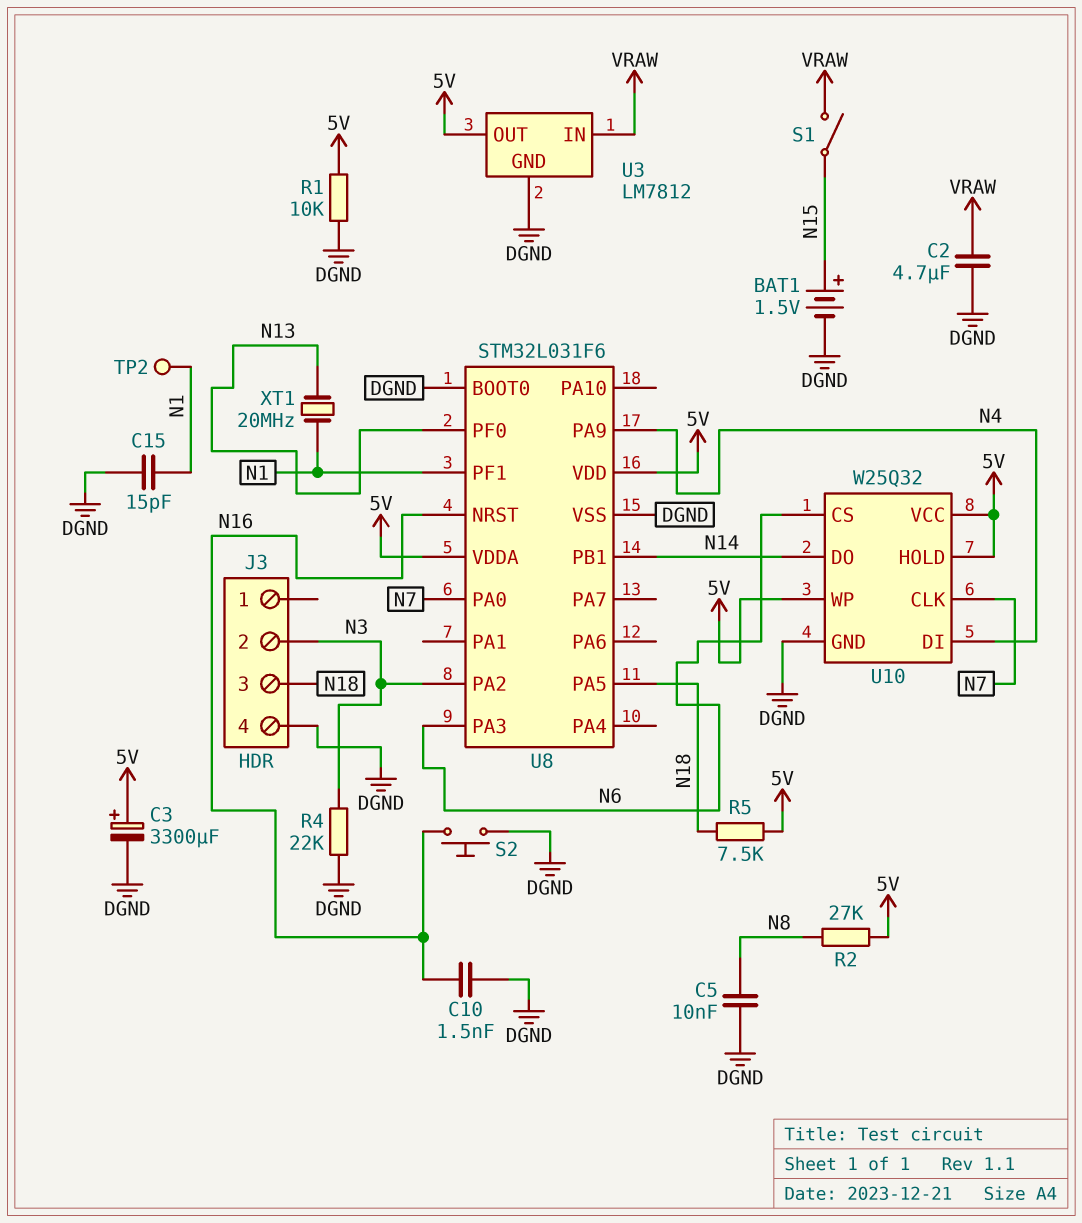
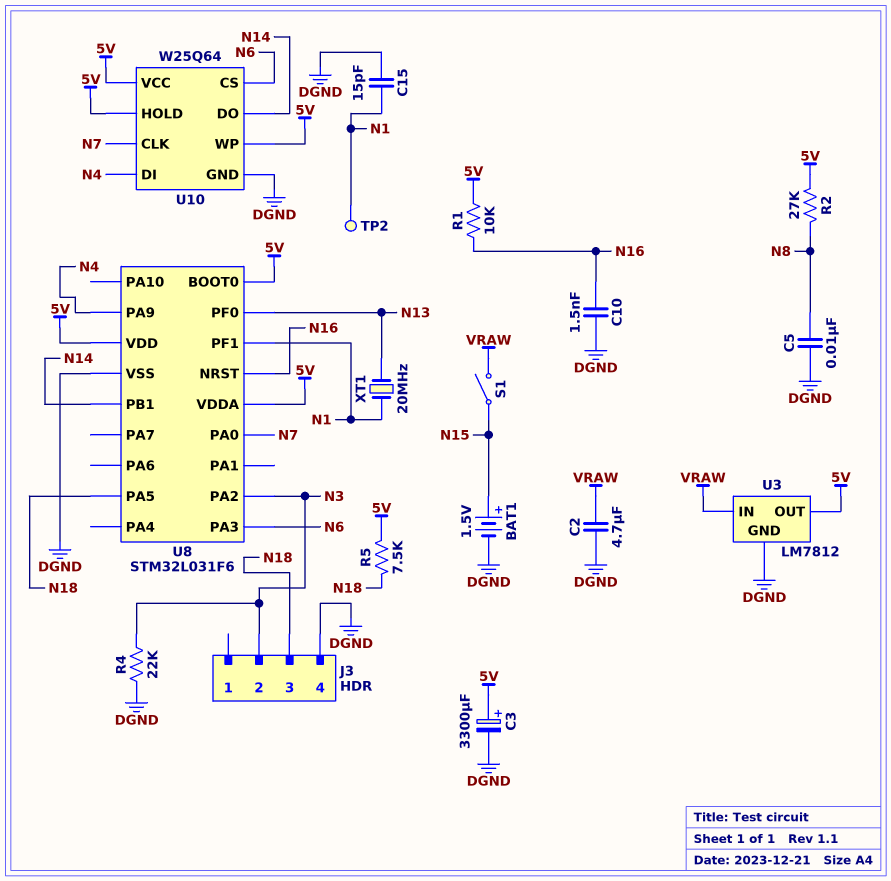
R1: 10k (5V, DGND) -> 10k (5V, N16)
S2: button (DGND, N16) -> none
U8 pin BOOT0: DGND -> 5V
U10: W25Q32 -> W25Q64

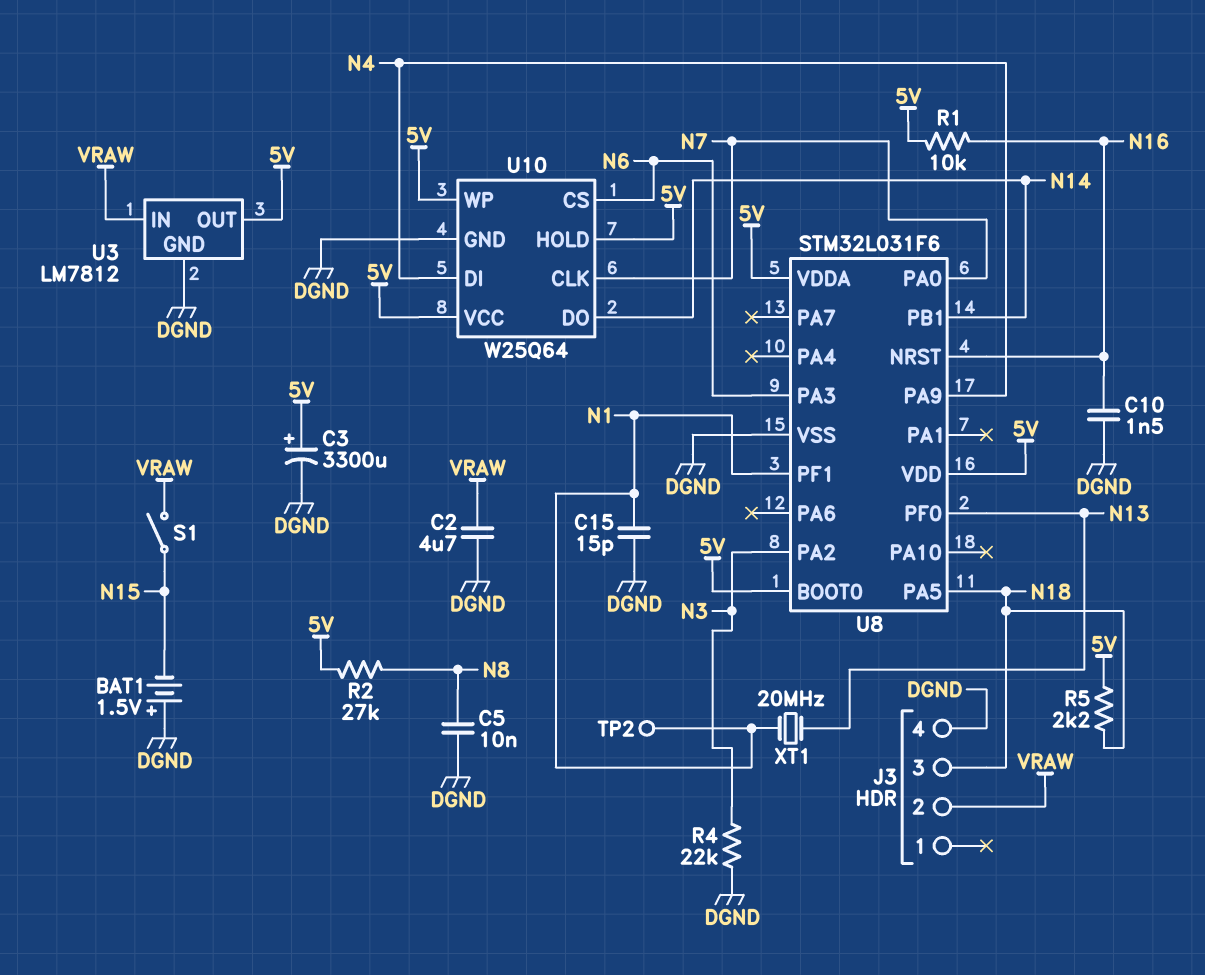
BAT1: 1.5V (plus N15, minus DGND) -> 1.5V (plus DGND, minus N15)
J3 pin 2: N3 -> VRAW
R5: 7.5k (5V, N18) -> 2.2k (5V, N18)

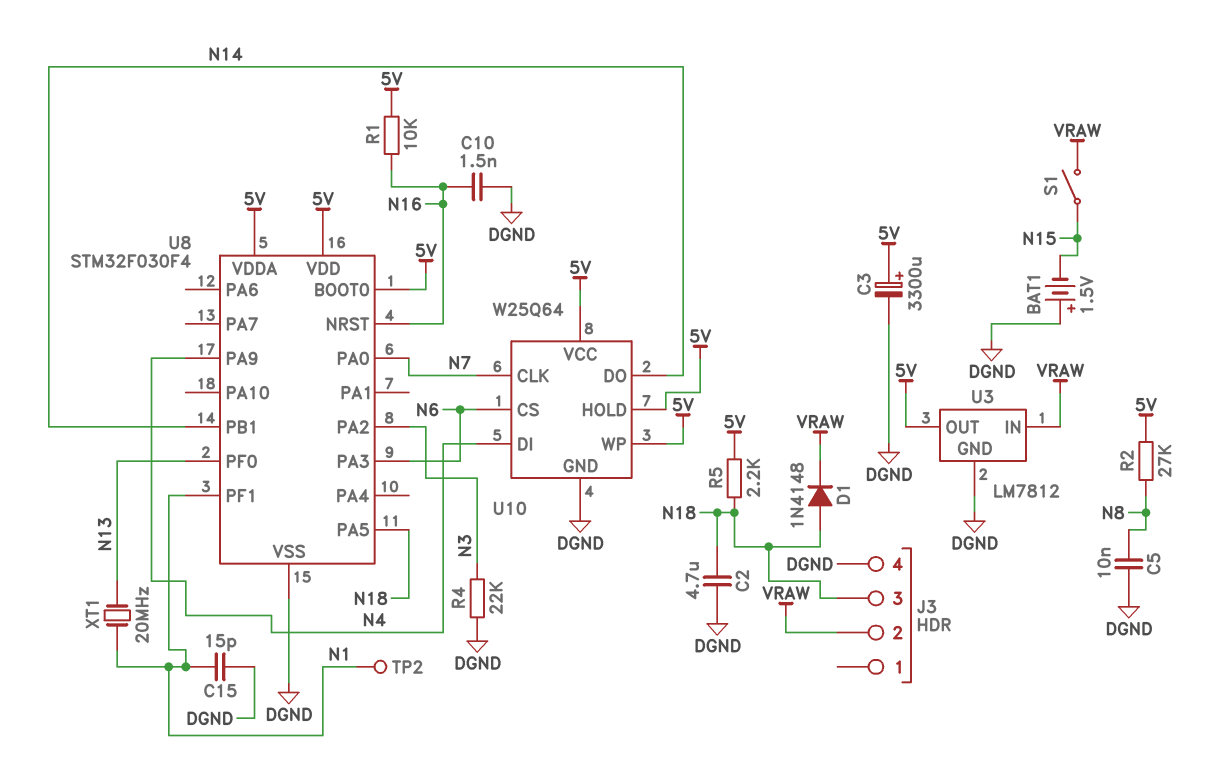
C2: 4.7uF (DGND, VRAW) -> 4.7uF (DGND, N18)
D1: none -> diode 1N4148 (A N18, K VRAW)
U8: STM32L031F6 -> STM32F030F4

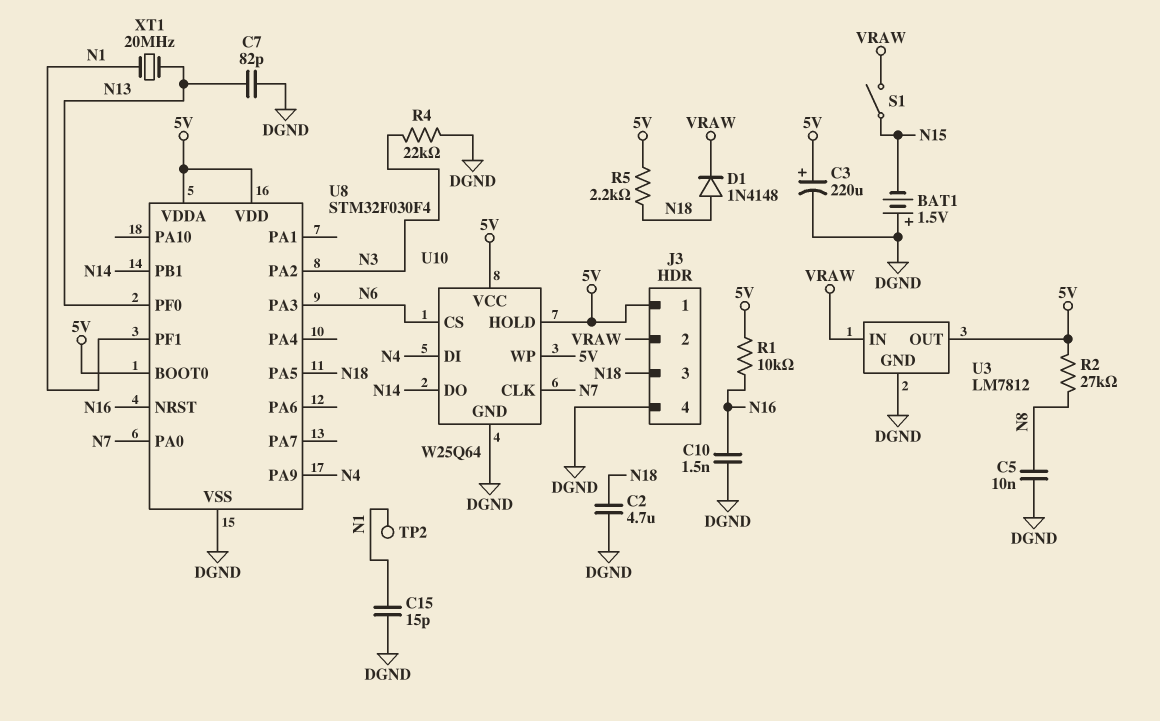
C3: 3300uF (plus 5V, minus DGND) -> 220uF (plus 5V, minus DGND)
C7: none -> 82pF (DGND, N13)
J3 pin 1: none -> 5V

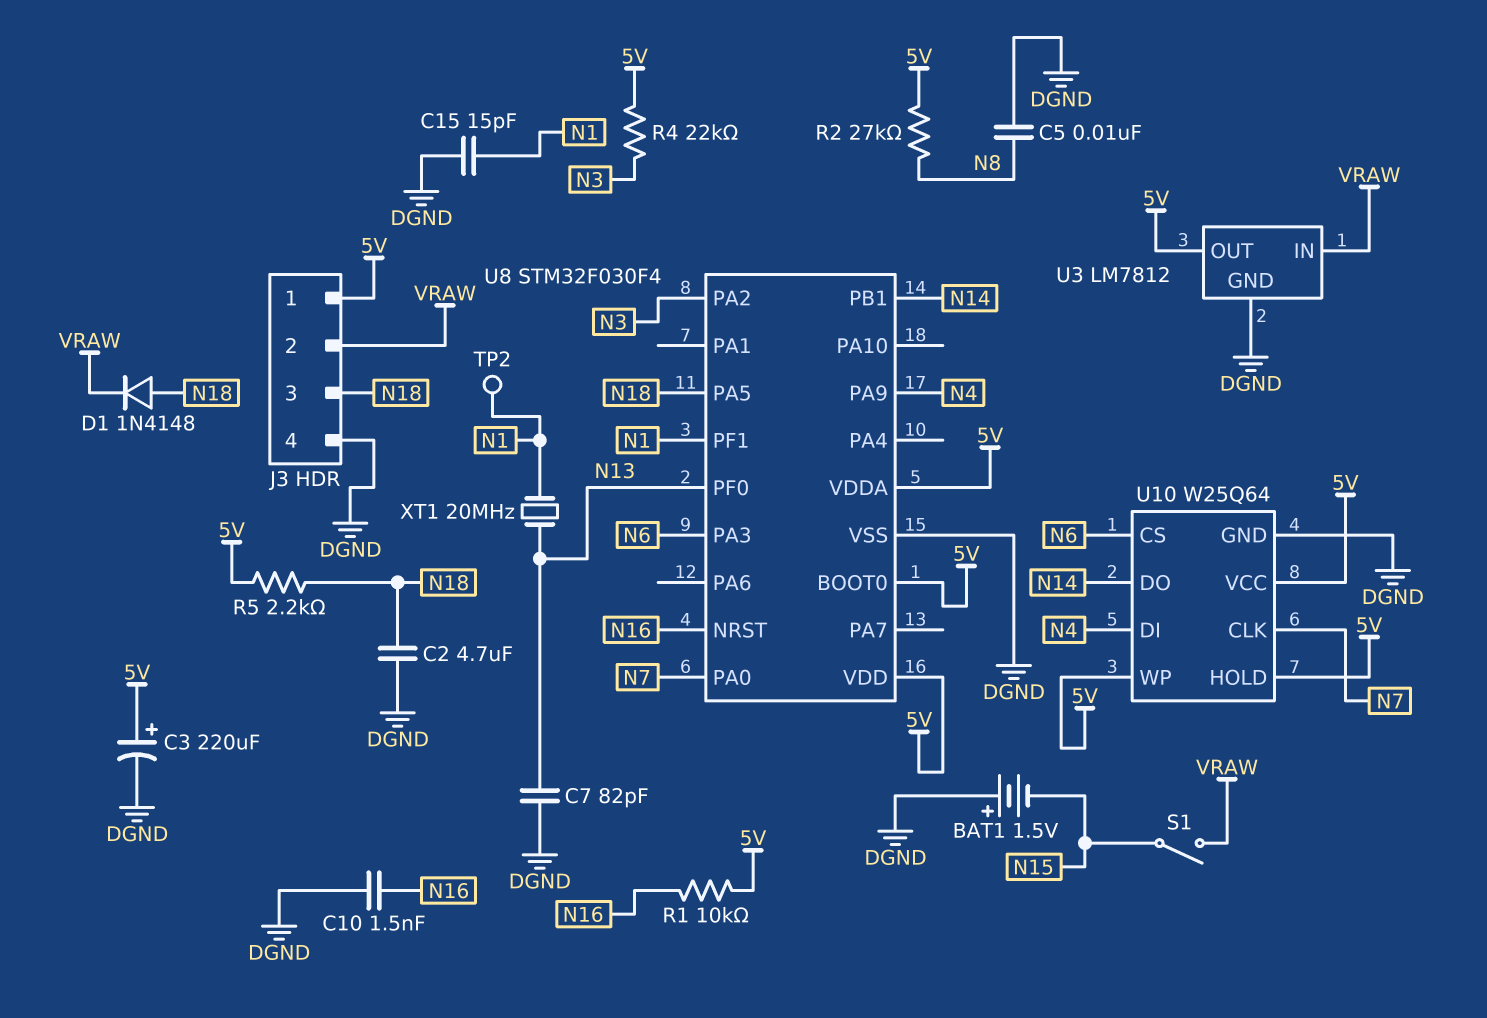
R4: 22k (DGND, N3) -> 22k (5V, N3)

